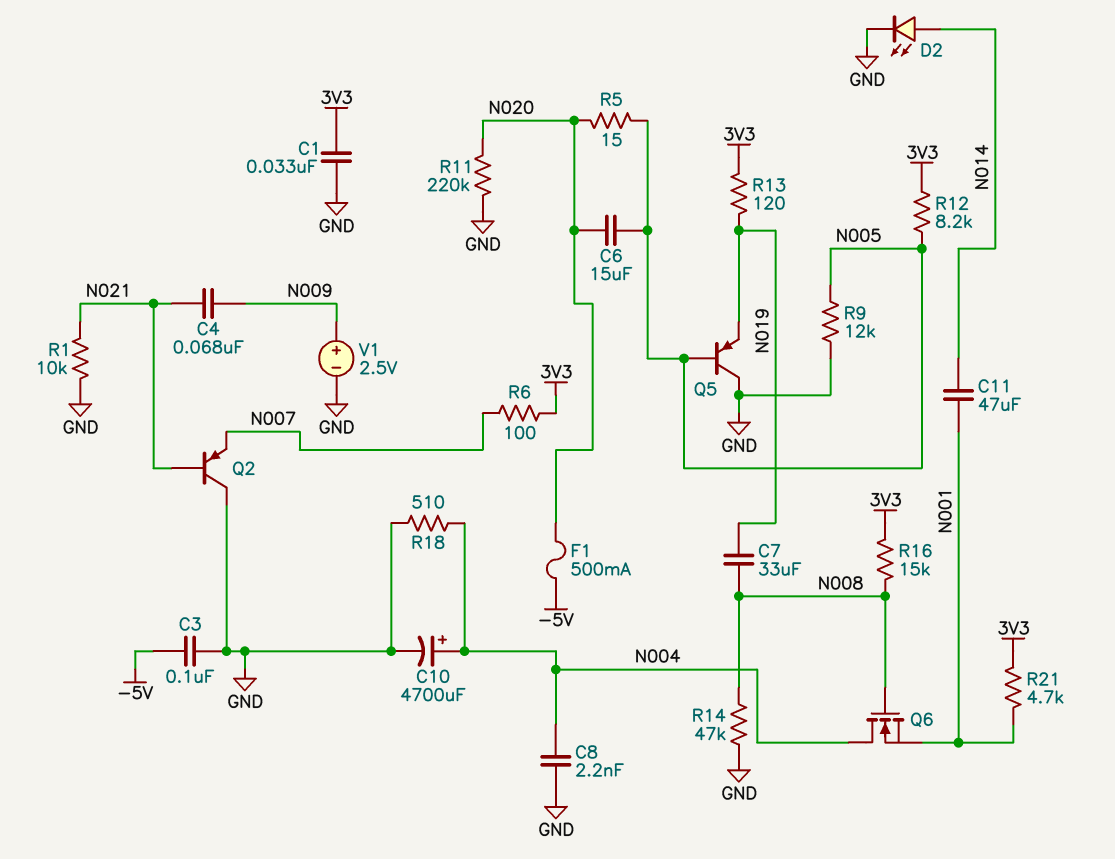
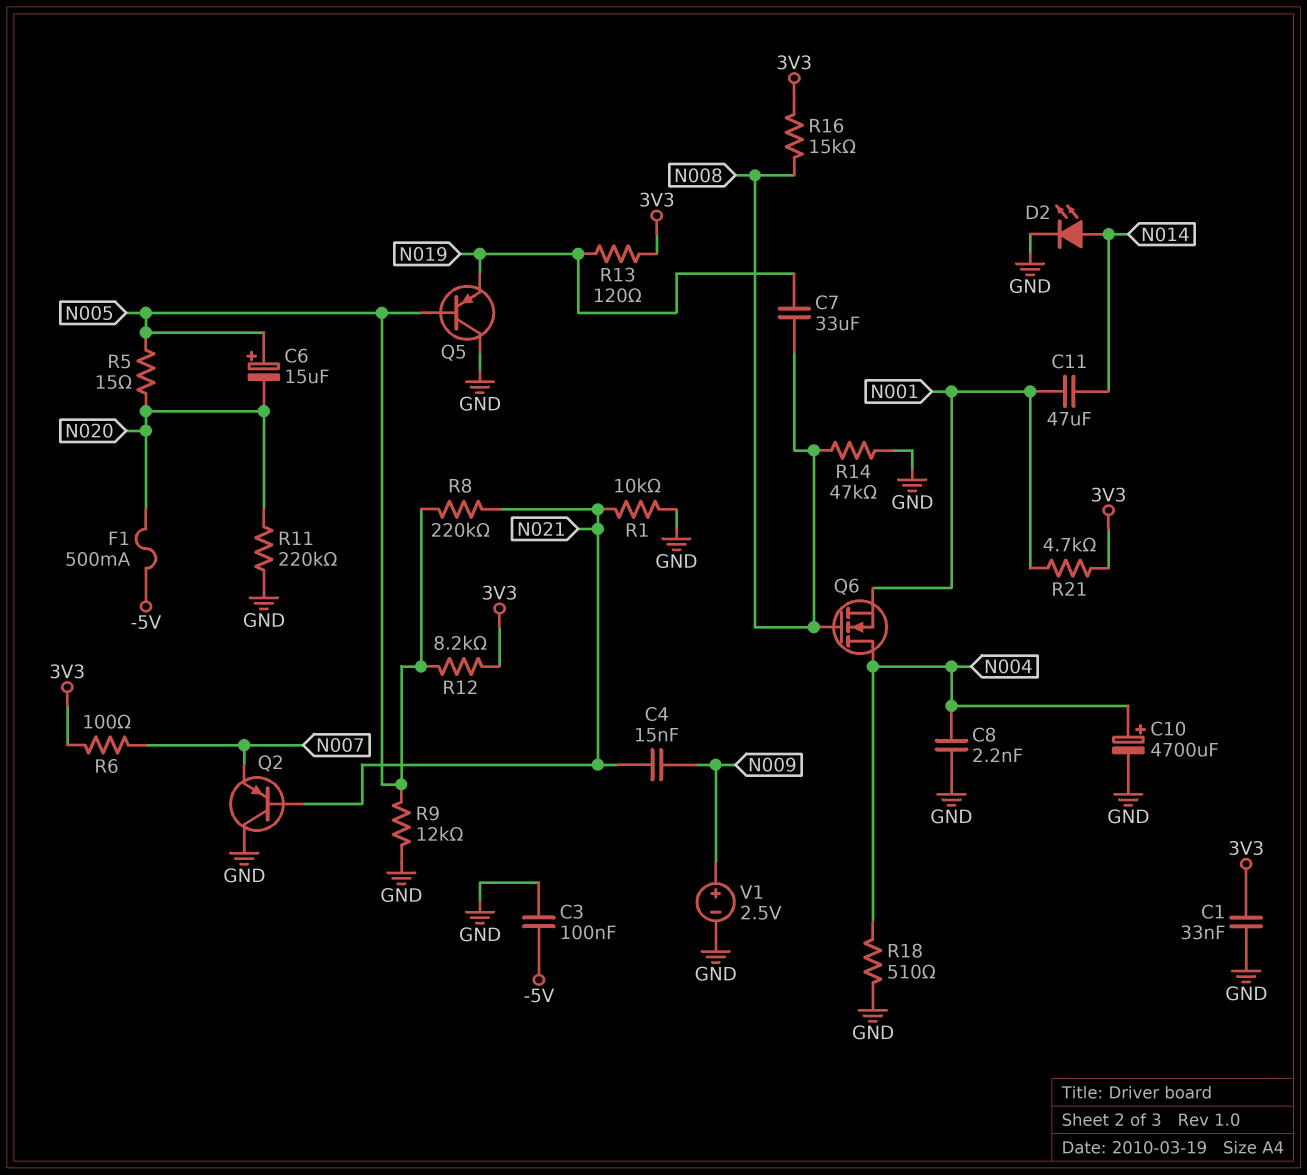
C4: 68nF (N009, N021) -> 15nF (N009, N021)
C6: 15uF (N005, N020) -> 15uF (plus N005, minus N020)
R8: none -> 220k (N005, N021)

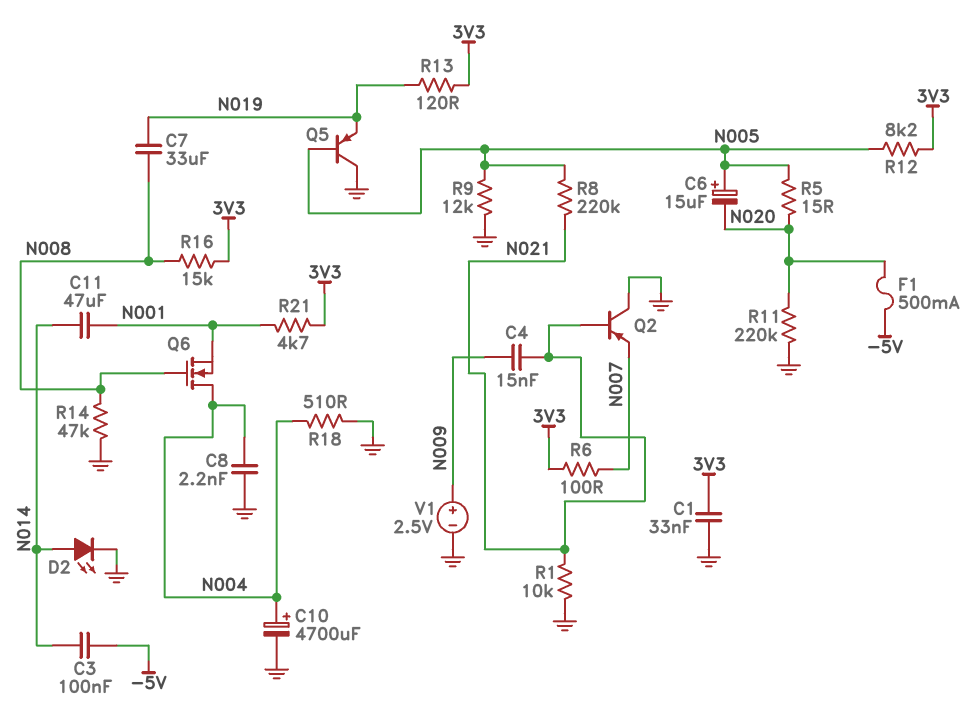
C3: 100nF (-5V, GND) -> 100nF (-5V, N014)

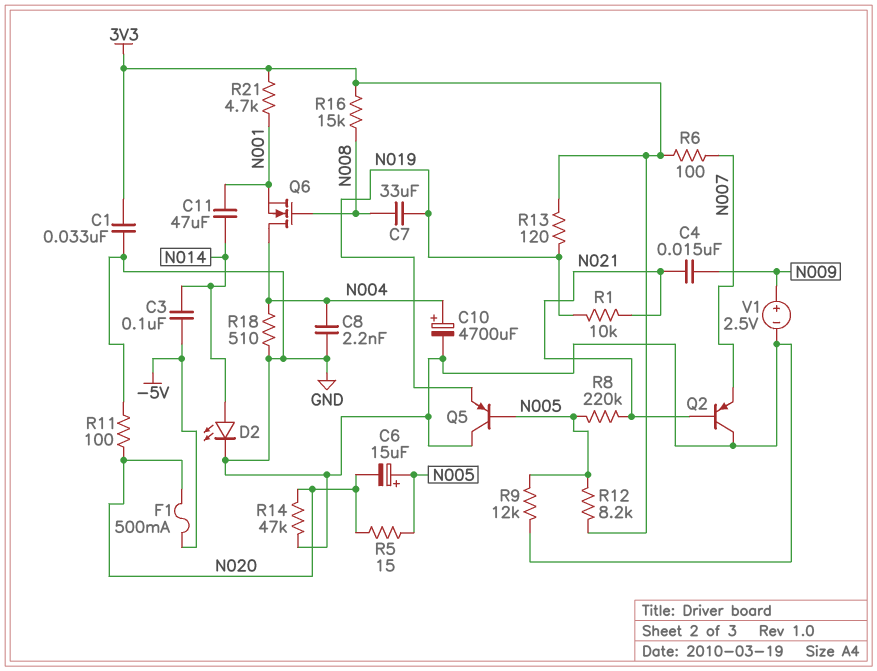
R1: 10k (GND, N021) -> 10k (N019, N021)
R11: 220k (GND, N020) -> 100 (GND, N020)
R14: 47k (GND, N008) -> 47k (GND, N020)

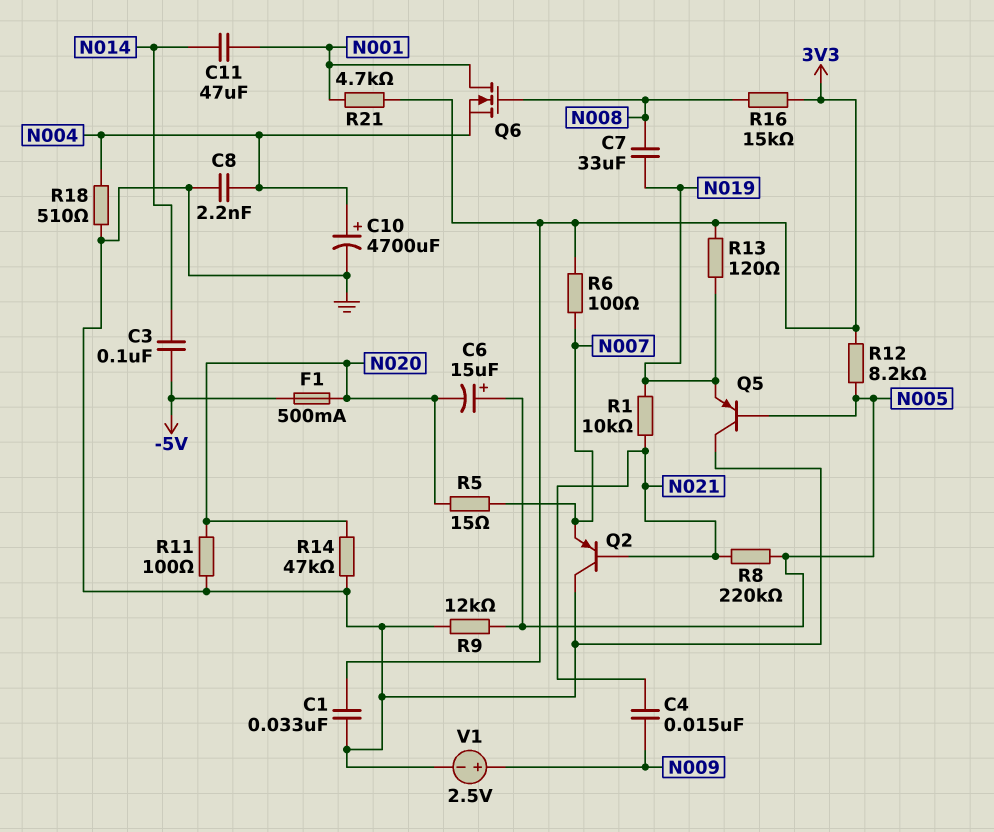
D2: LED (A N014, K GND) -> none
Q6: NMOS (G N008, D N004, S N001) -> NMOS (G N008, D N001, S N004)
R5: 15 (N005, N020) -> 15 (N007, N020)

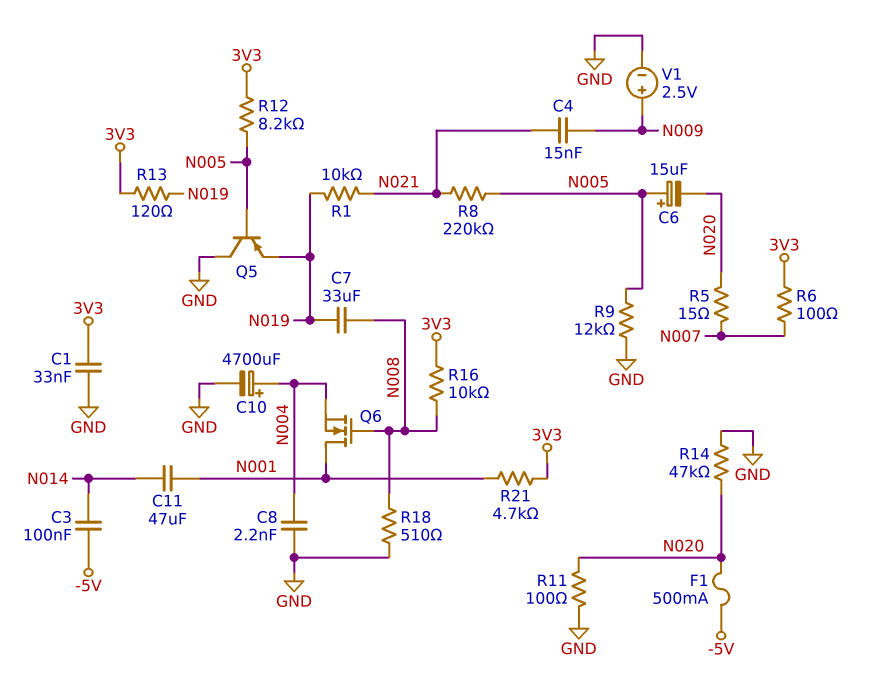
Q2: PNP (B N021, C GND, E N007) -> none
R16: 15k (3V3, N008) -> 10k (3V3, N008)
R18: 510 (GND, N004) -> 510 (GND, N008)

